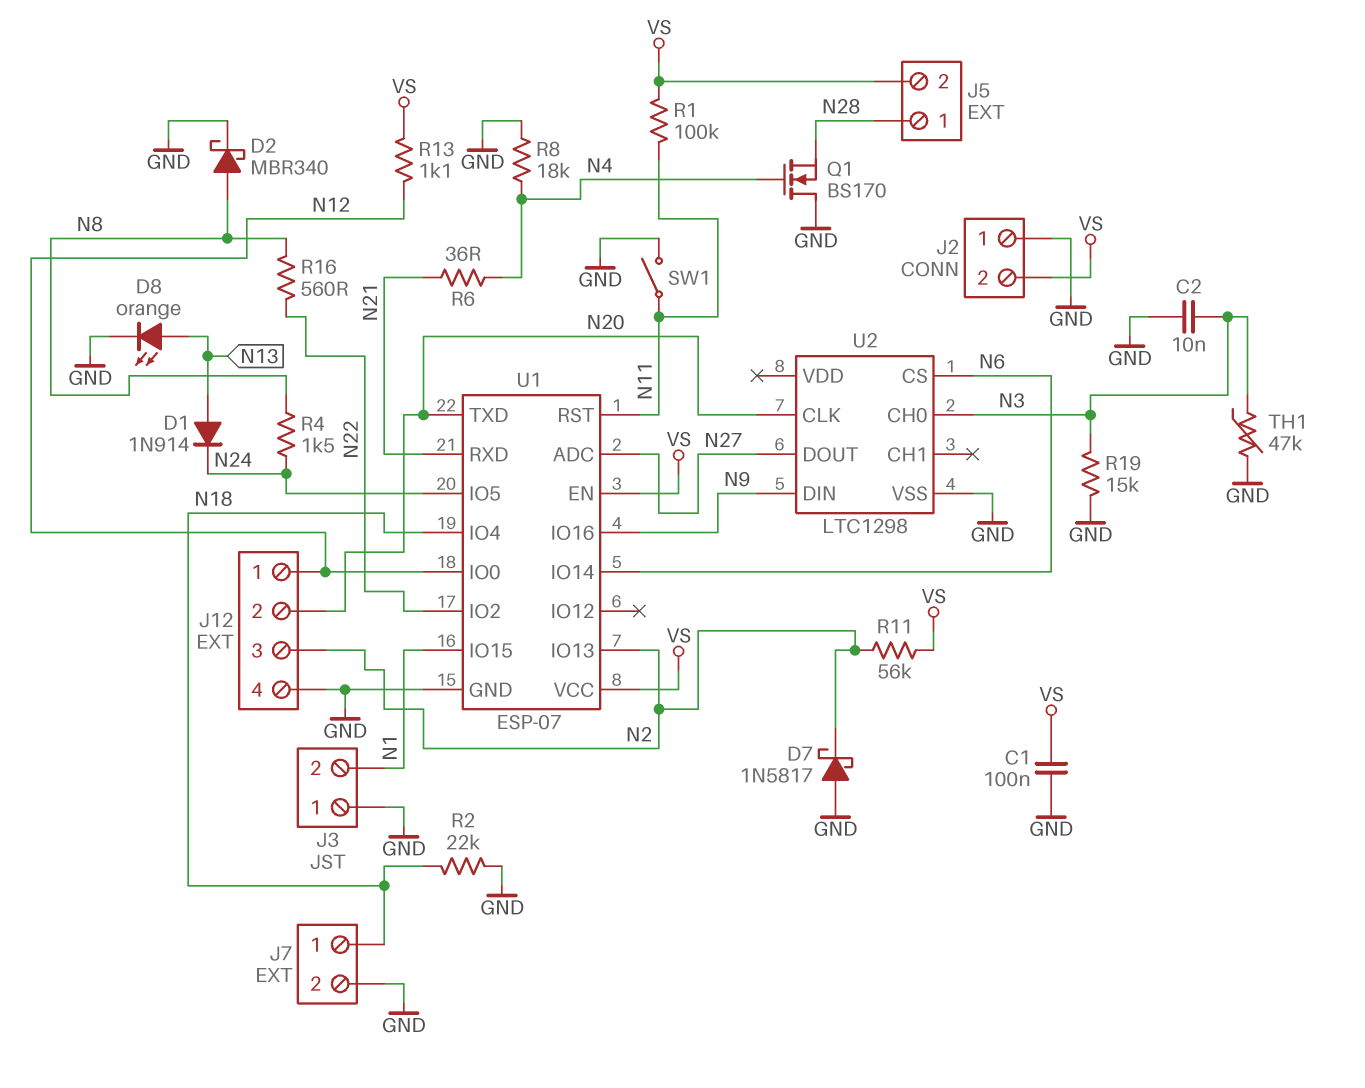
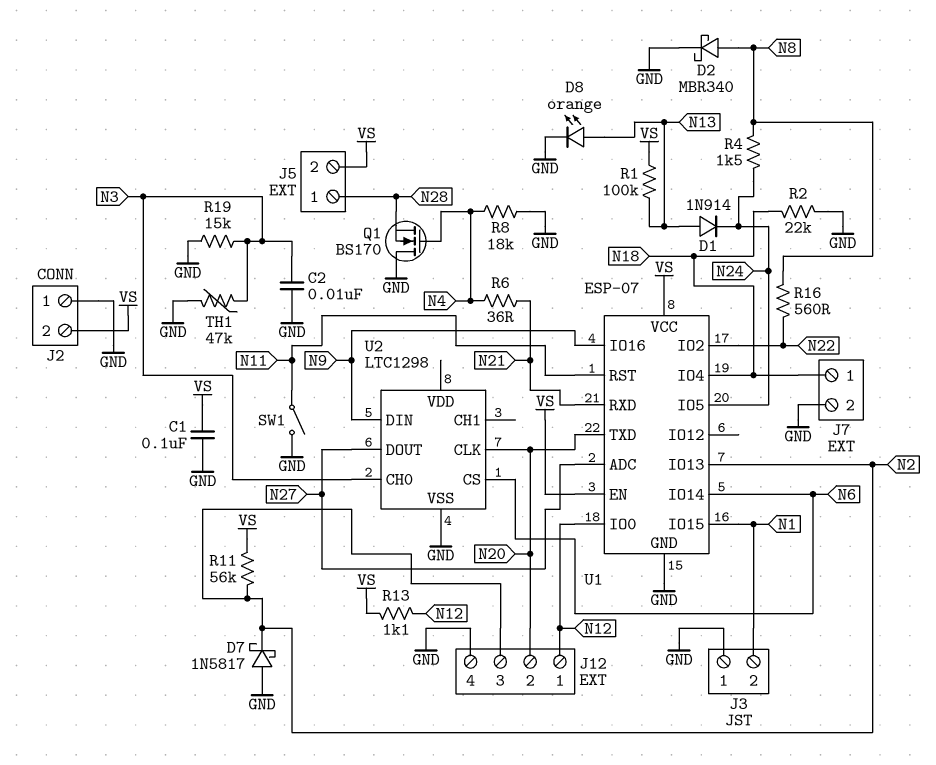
R1: 100k (N11, VS) -> 100k (N13, VS)

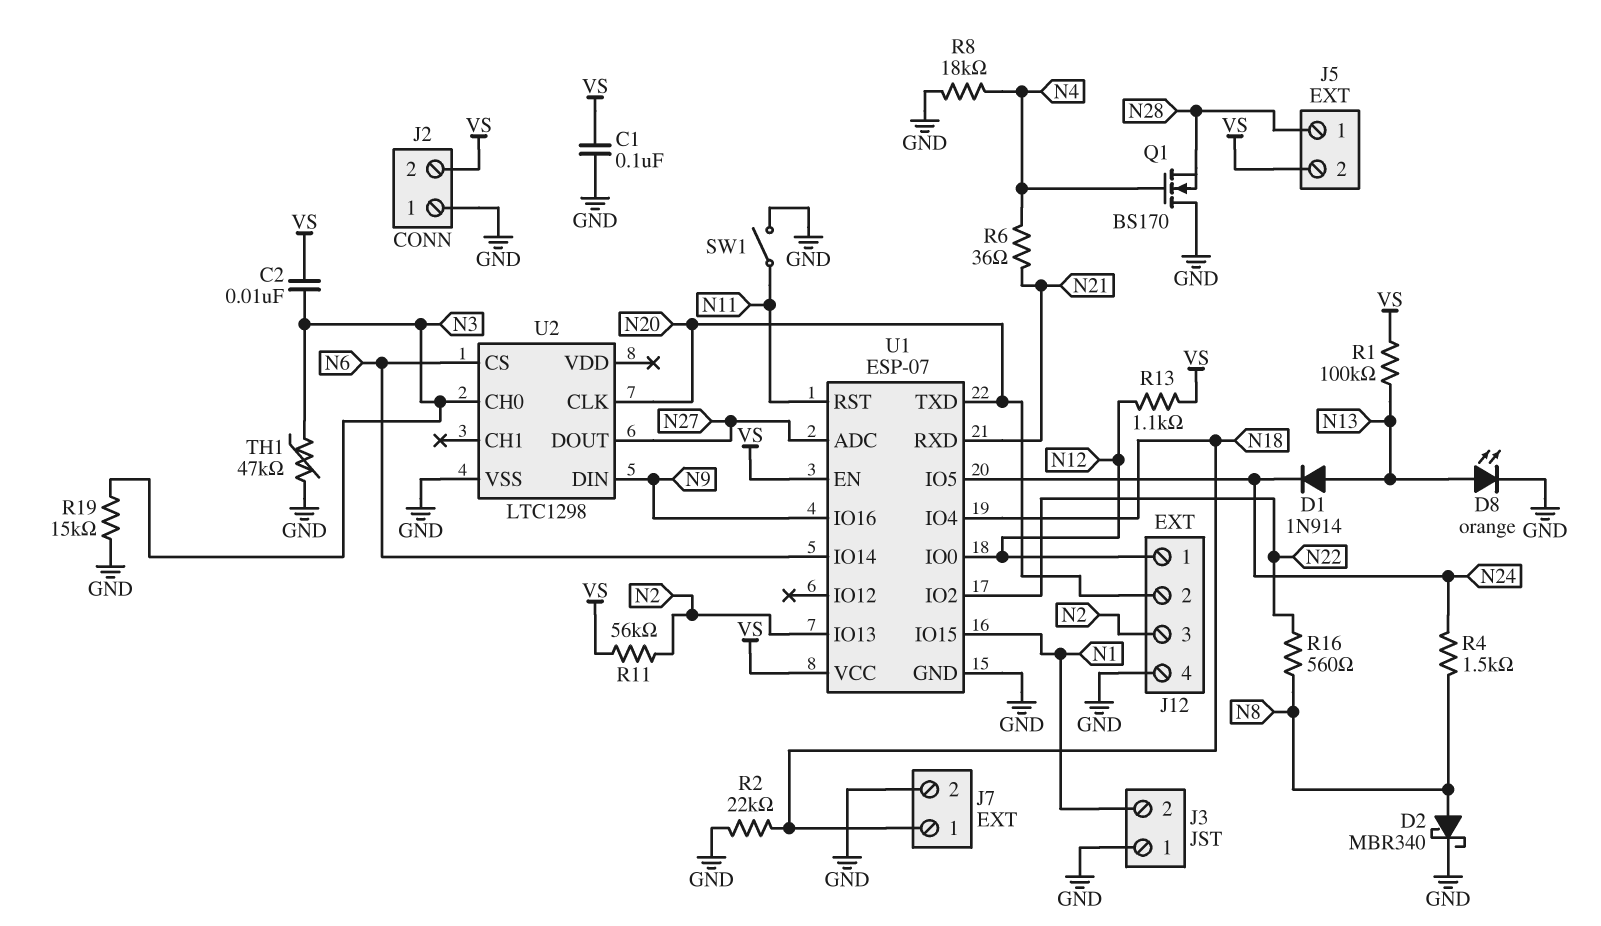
C2: 10nF (GND, N3) -> 10nF (N3, VS)
D7: schottky 1N5817 (A GND, K N2) -> none

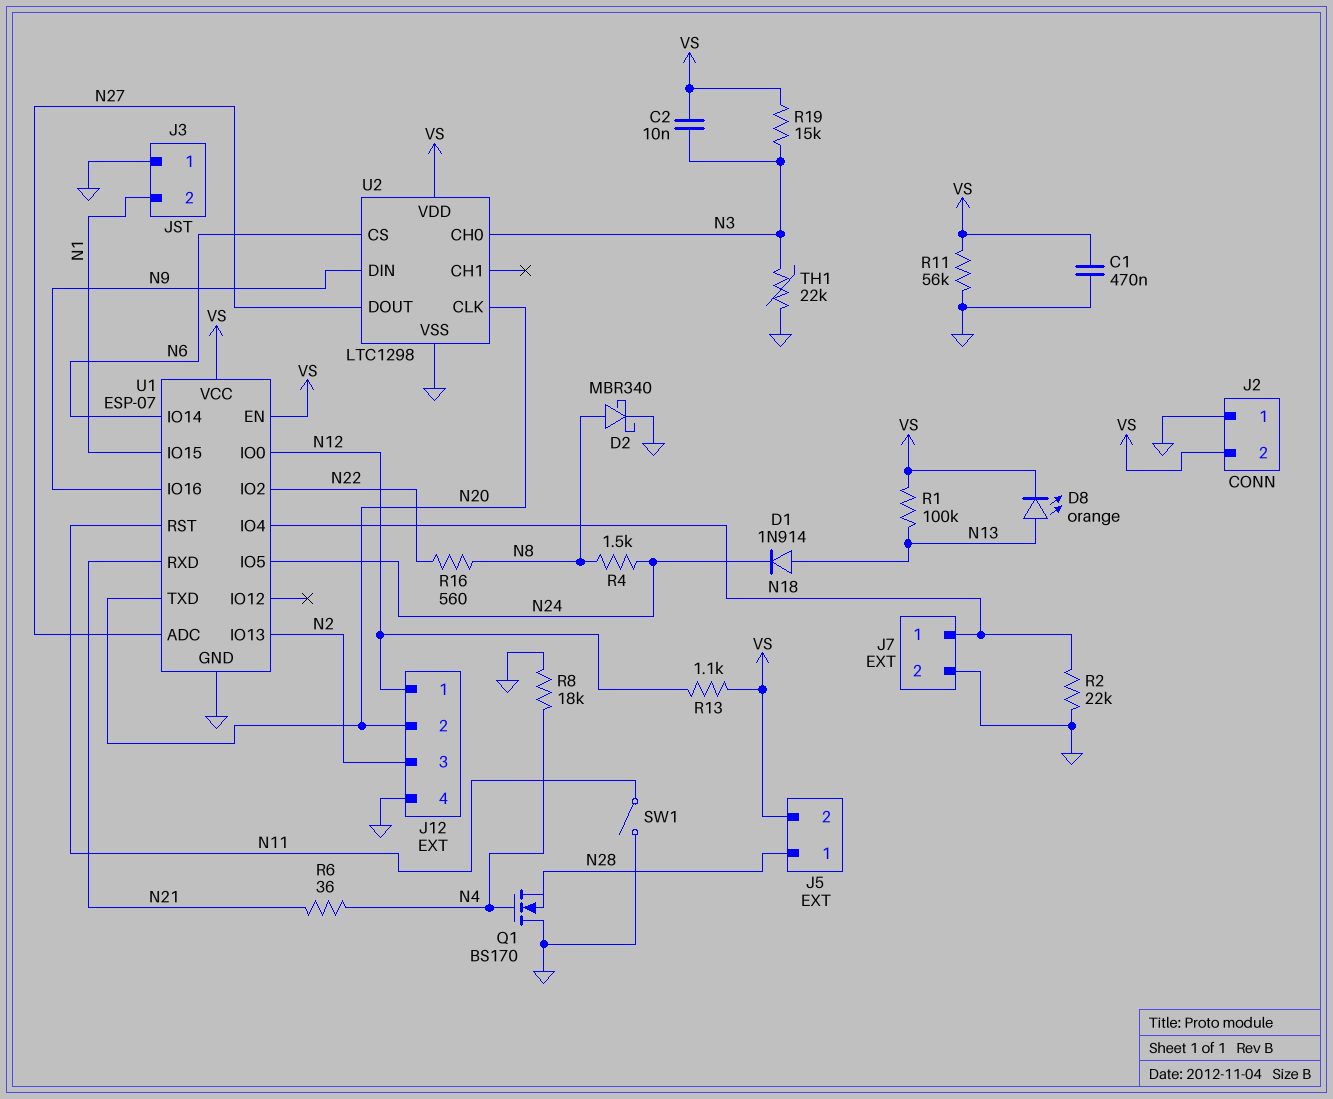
C1: 100nF (GND, VS) -> 470nF (GND, VS)
D8: LED orange (A N13, K GND) -> LED orange (A N13, K VS)
R11: 56k (N2, VS) -> 56k (GND, VS)
R19: 15k (GND, N3) -> 15k (N3, VS)
TH1: 47k (GND, N3) -> 22k (GND, N3)
U2 pin VDD: none -> VS

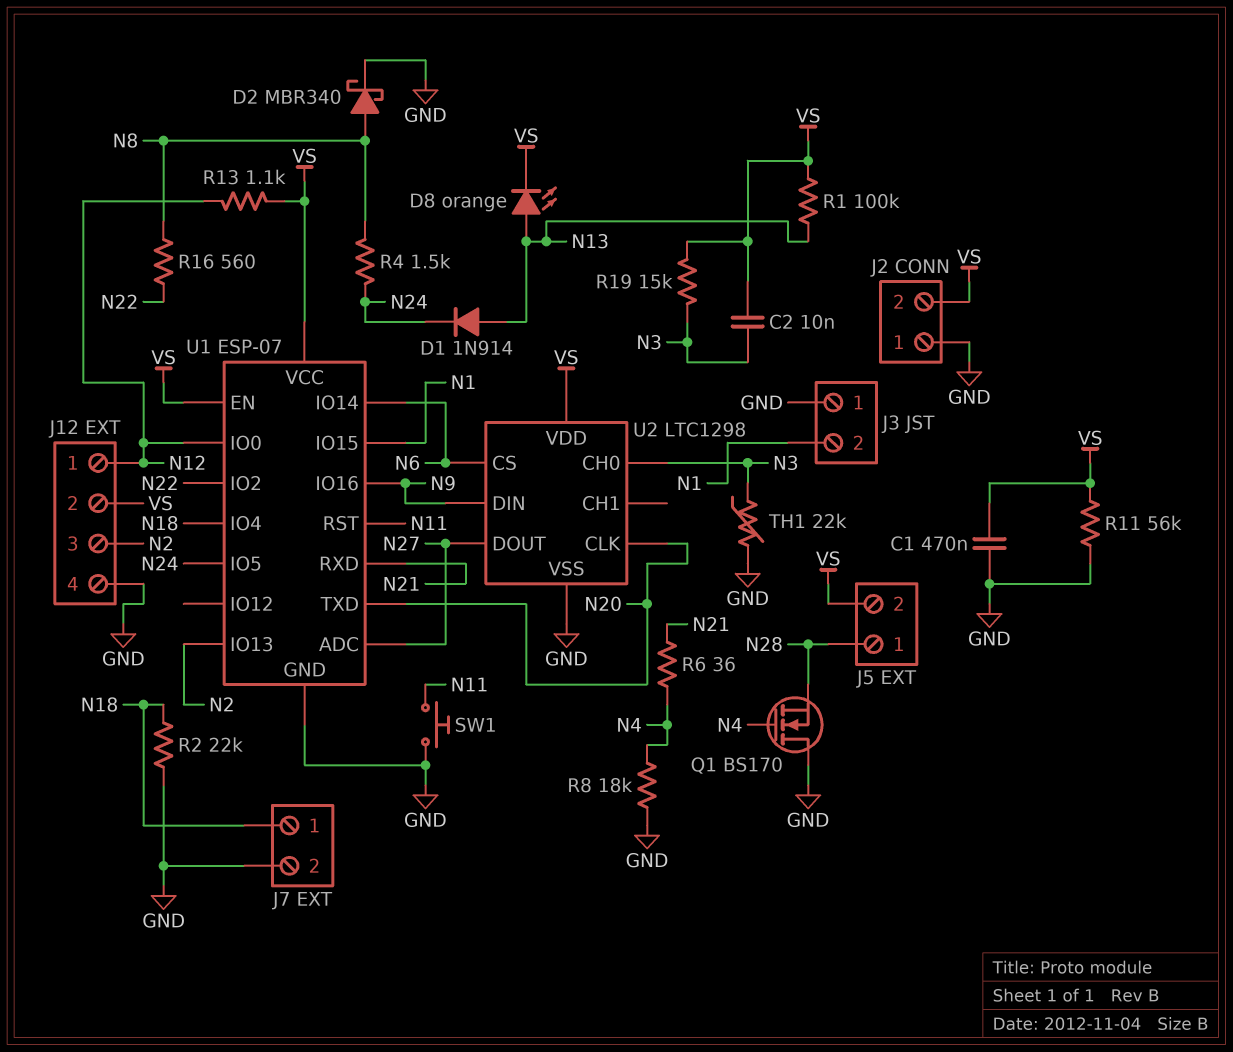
J12 pin 2: N20 -> VS
SW1: switch (GND, N11) -> button (GND, N11)

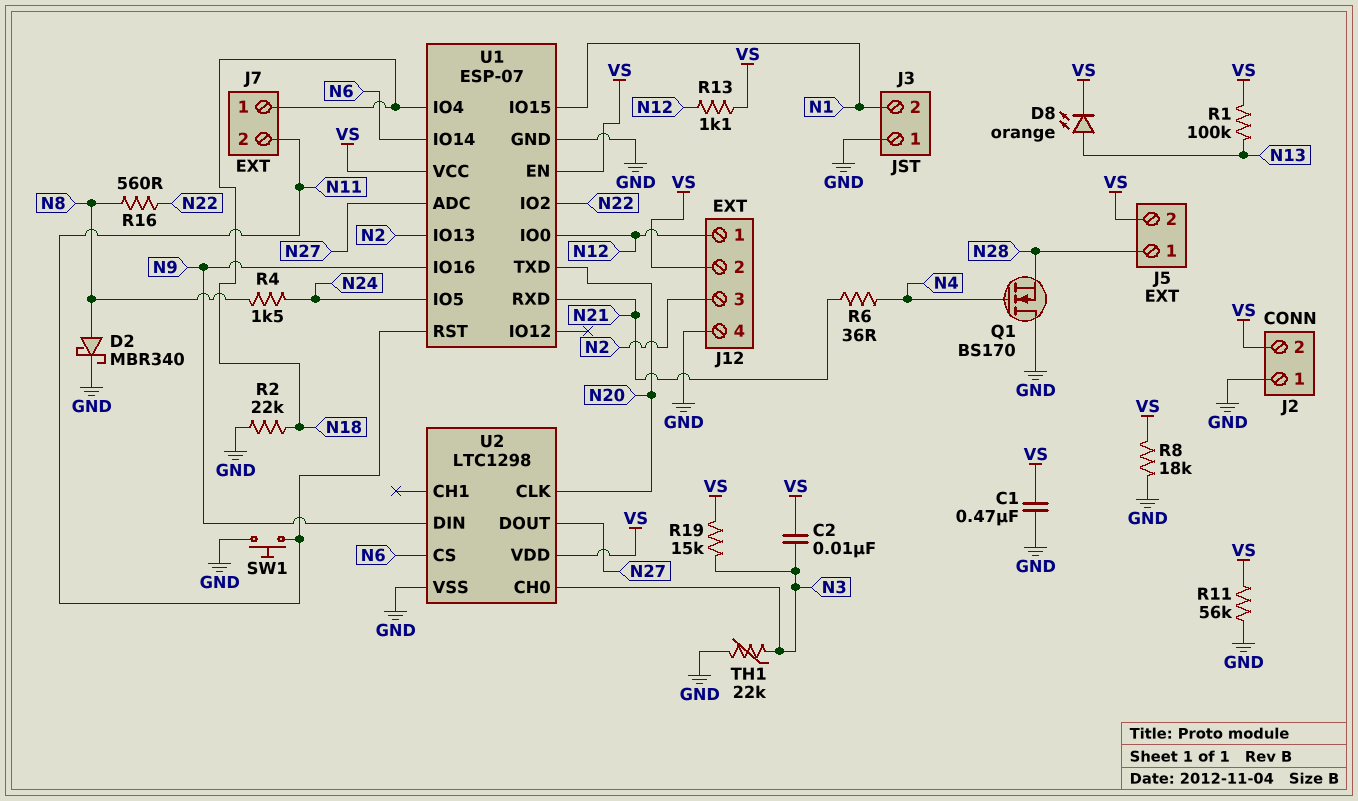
D1: diode 1N914 (A N13, K N24) -> none
J7 pin 2: GND -> N11
R8: 18k (GND, N4) -> 18k (GND, VS)

